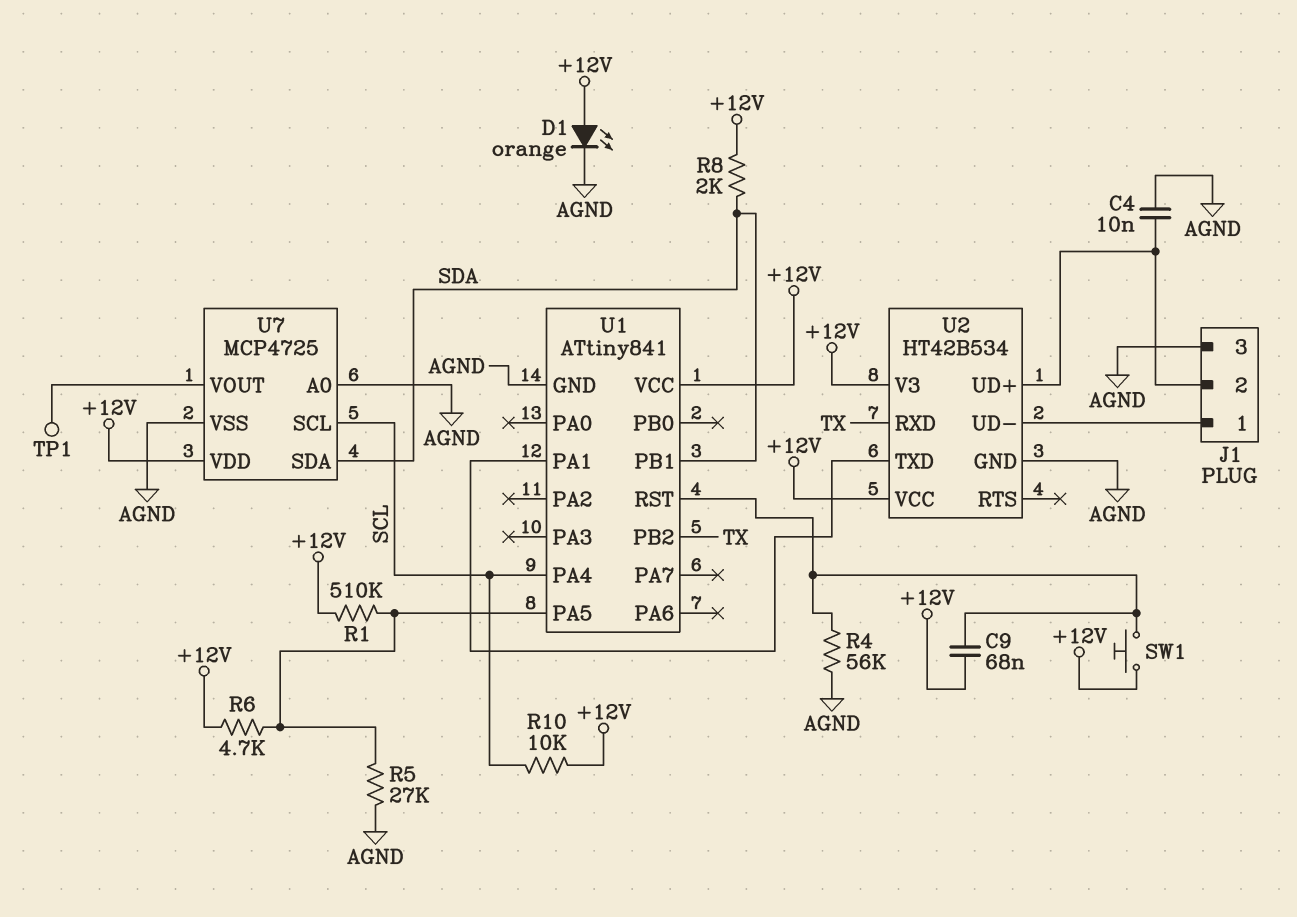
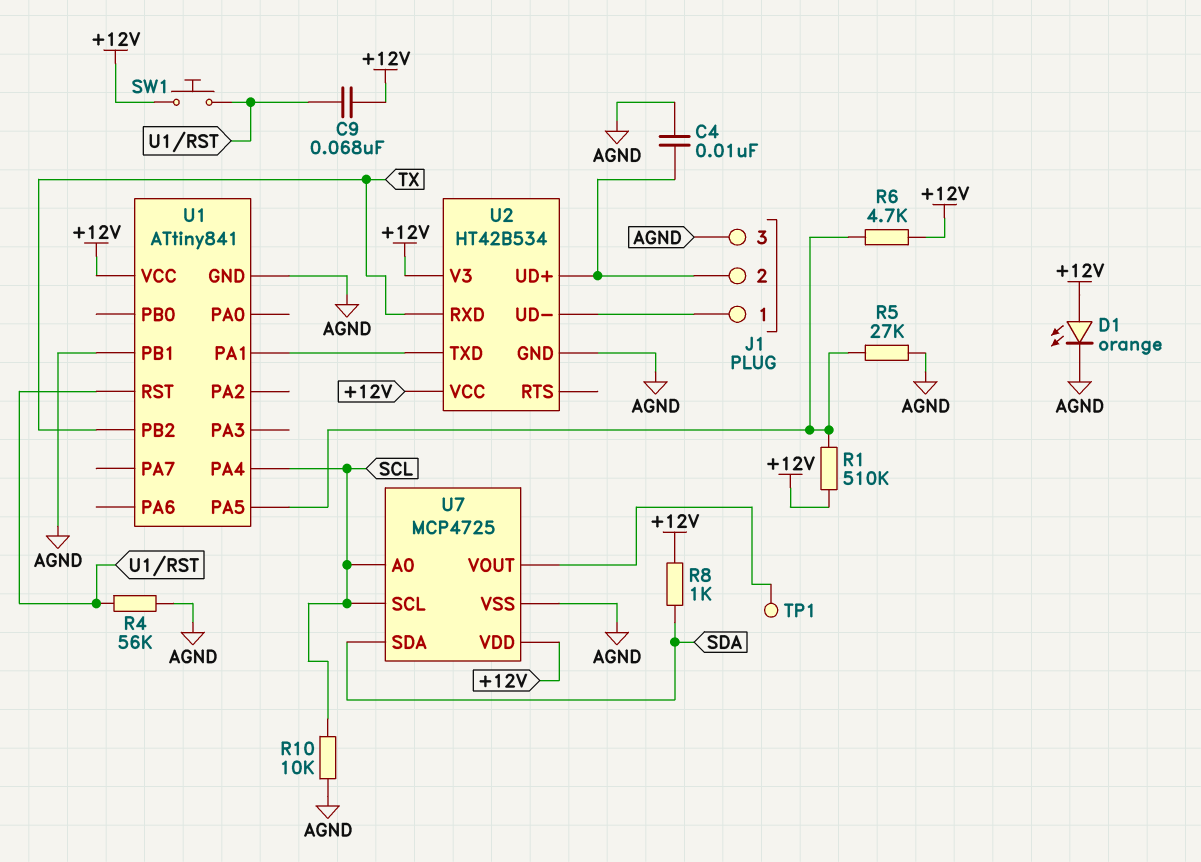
R8: 2k (+12V, SDA) -> 1k (+12V, SDA)
R10: 10k (+12V, SCL) -> 10k (AGND, SCL)
U1 pin PB1: SDA -> AGND
U7 pin A0: AGND -> SCL

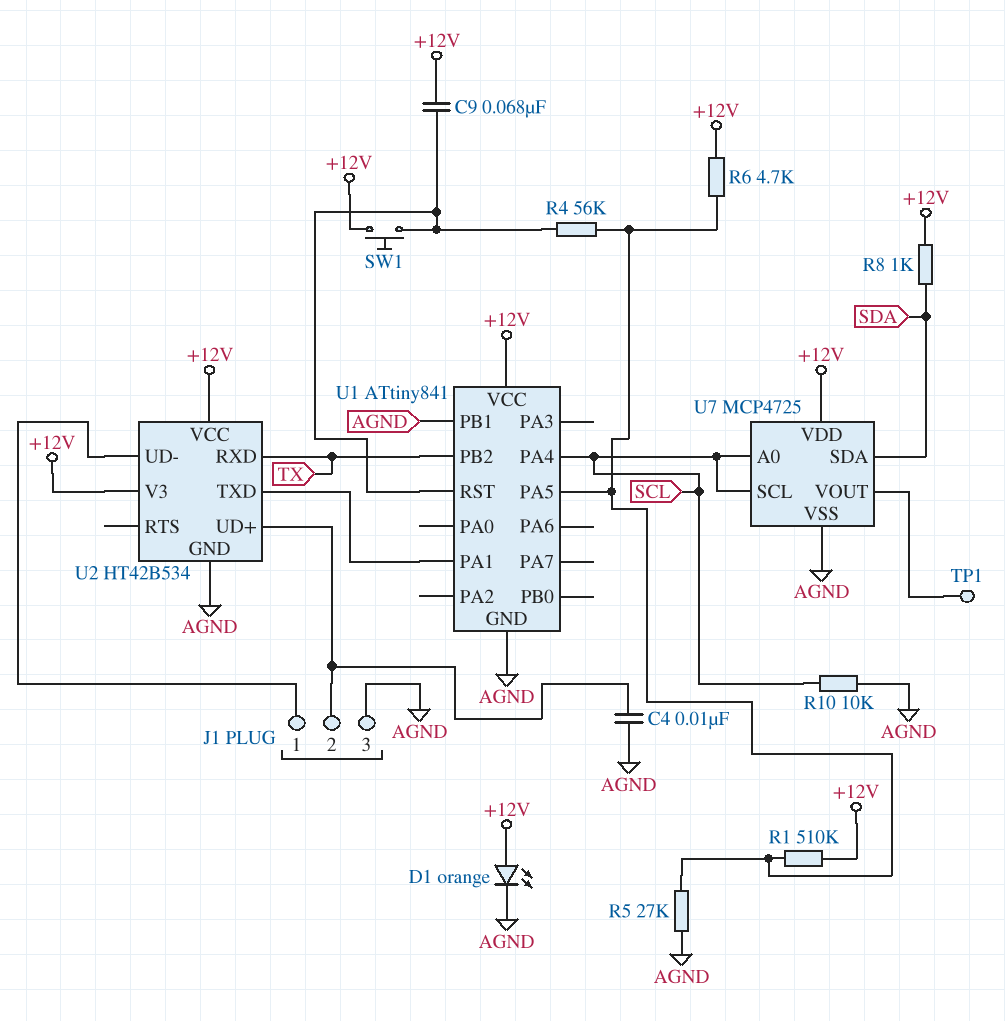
R4: 56k (AGND, U1/RST) -> 56k (U1/PA5, U1/RST)

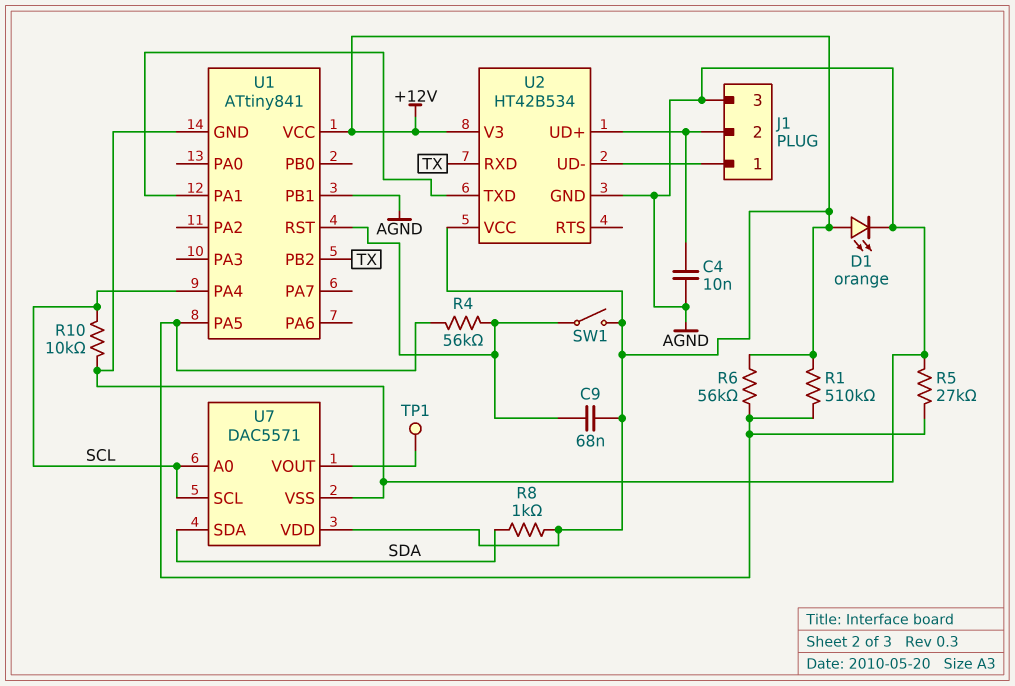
R6: 4.7k (+12V, U1/PA5) -> 56k (+12V, U1/PA5)
SW1: button (+12V, U1/RST) -> switch (+12V, U1/RST)
U7: MCP4725 -> DAC5571

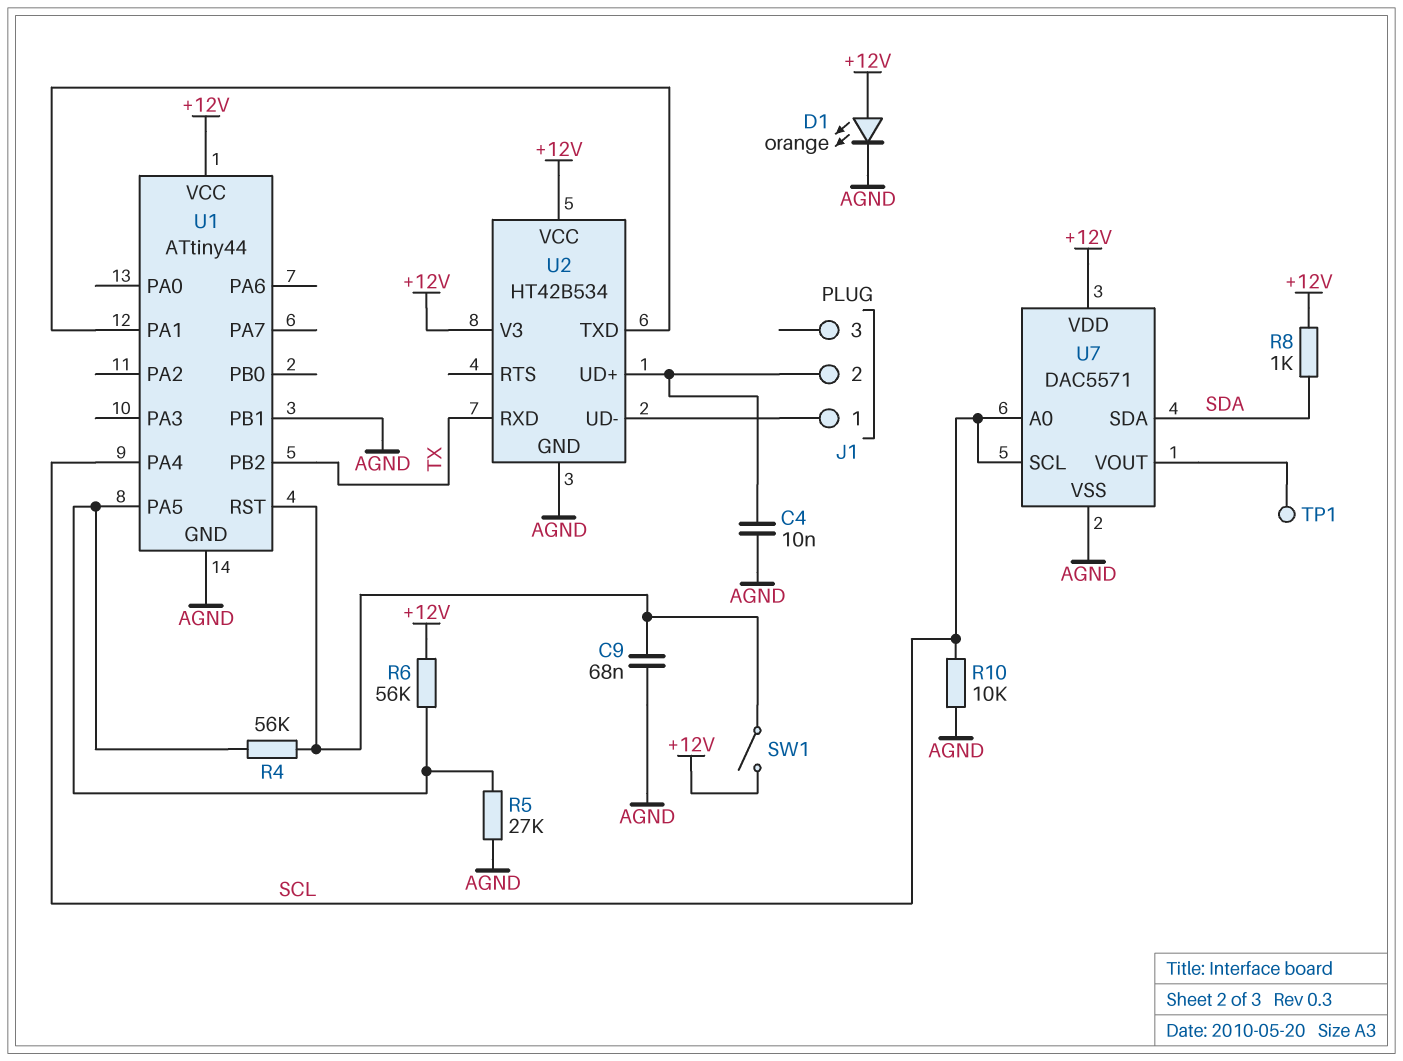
C9: 68nF (+12V, U1/RST) -> 68nF (AGND, U1/RST)
J1 pin 3: AGND -> none
R1: 510k (+12V, U1/PA5) -> none
U1: ATtiny841 -> ATtiny44

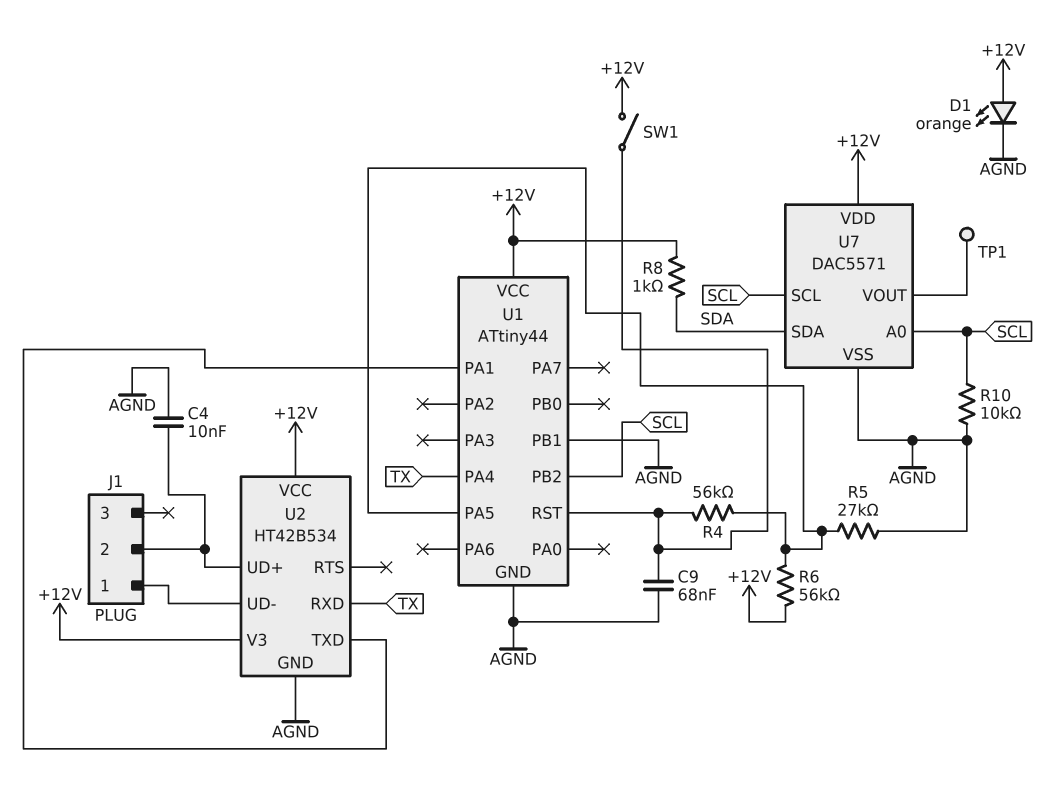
U1 pin PA4: SCL -> TX
U1 pin PB2: TX -> SCL

